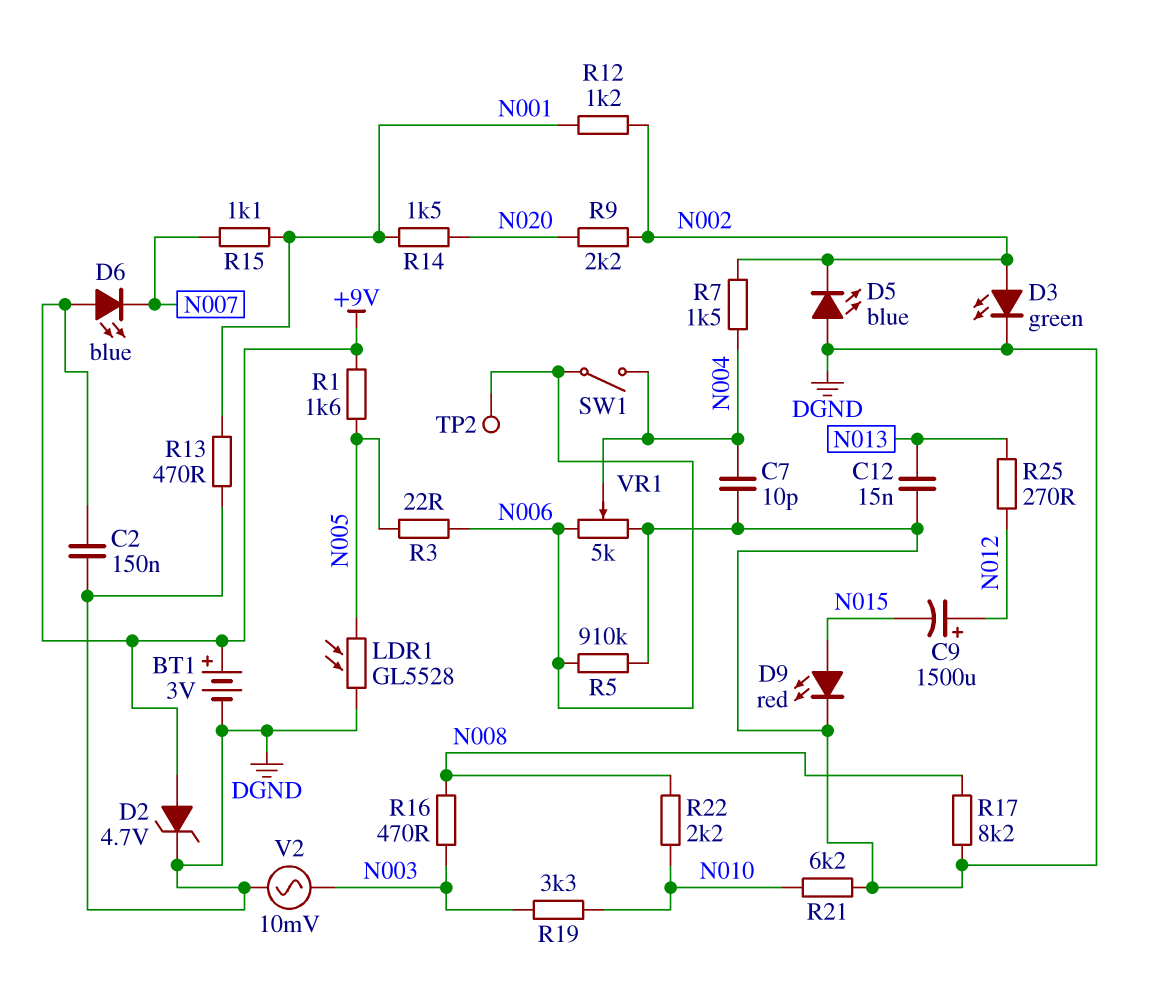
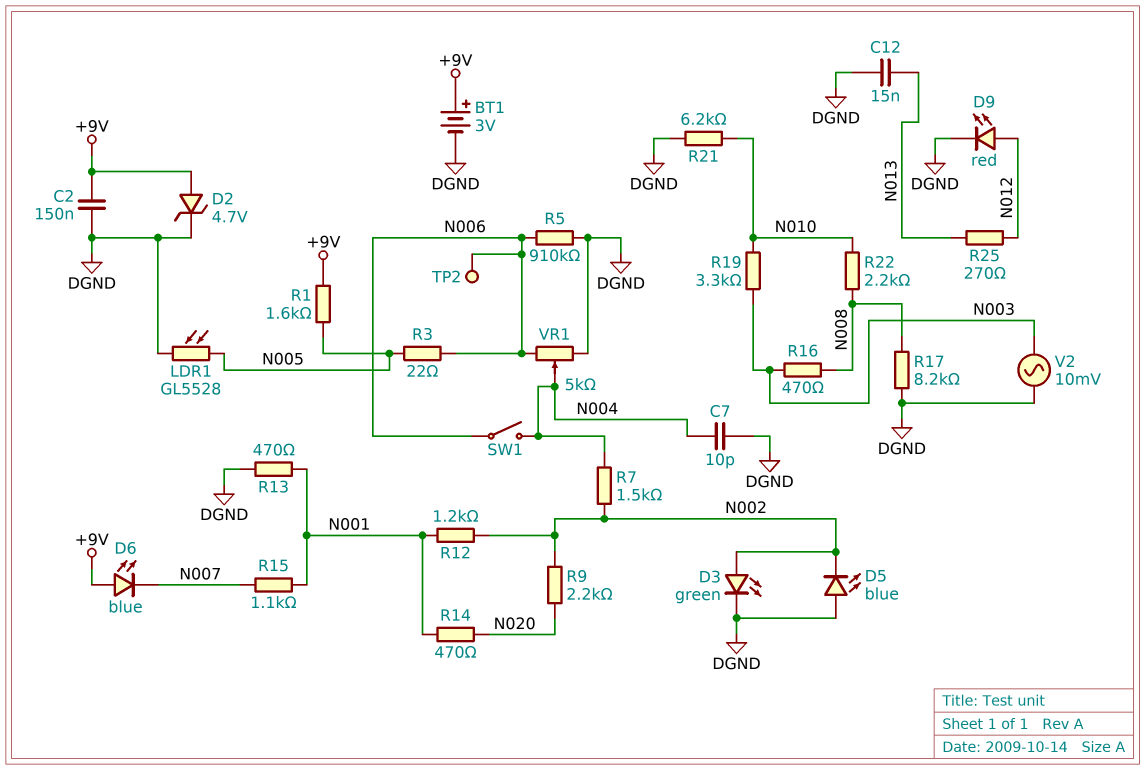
C9: 1500uF (plus N012, minus N015) -> none
D9: LED red (A N015, K DGND) -> LED red (A N012, K DGND)
R14: 1.5k (N001, N020) -> 470 (N001, N020)

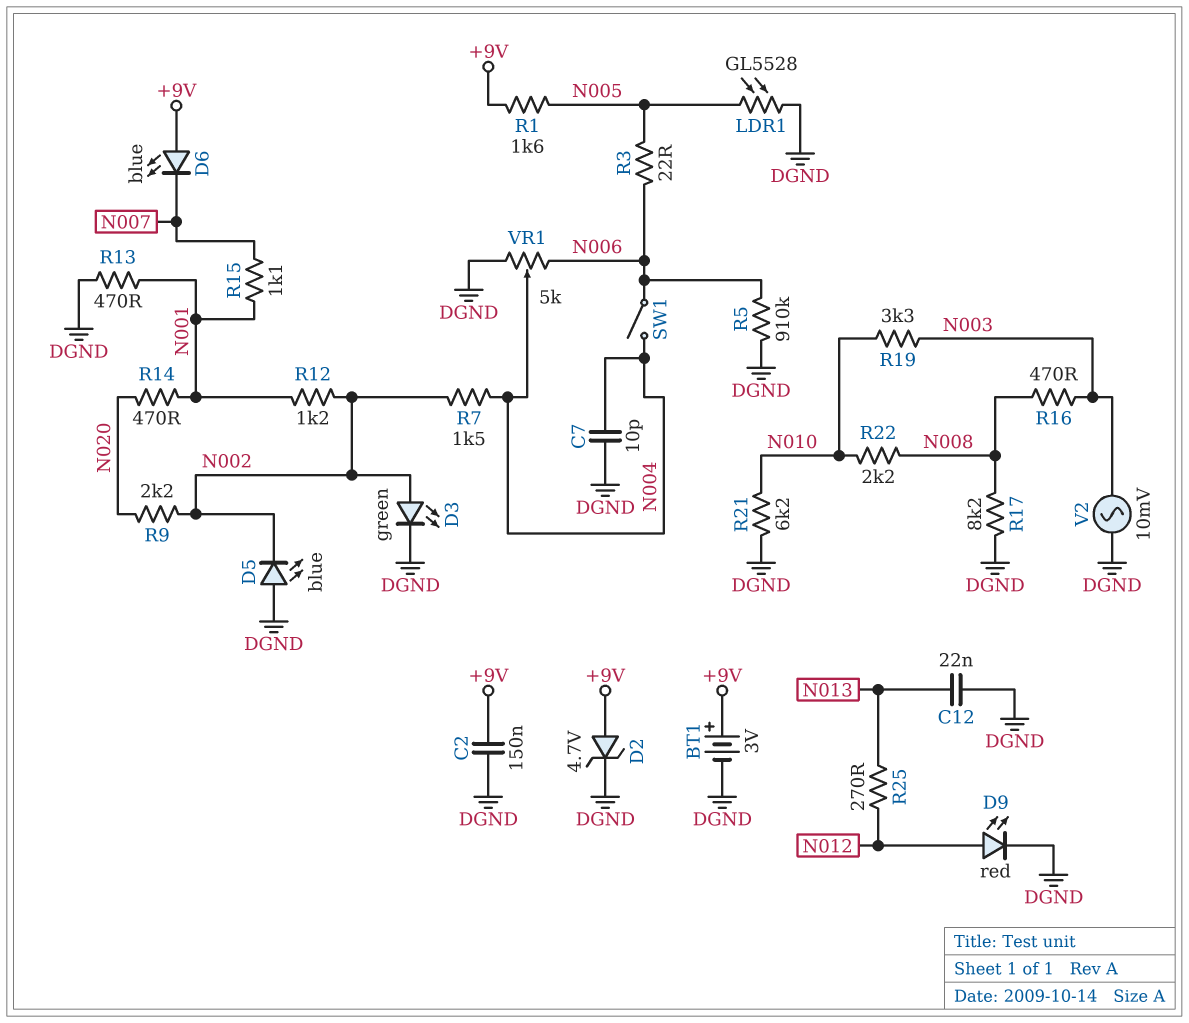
C12: 15nF (DGND, N013) -> 22nF (DGND, N013)
TP2: test point (N006) -> none

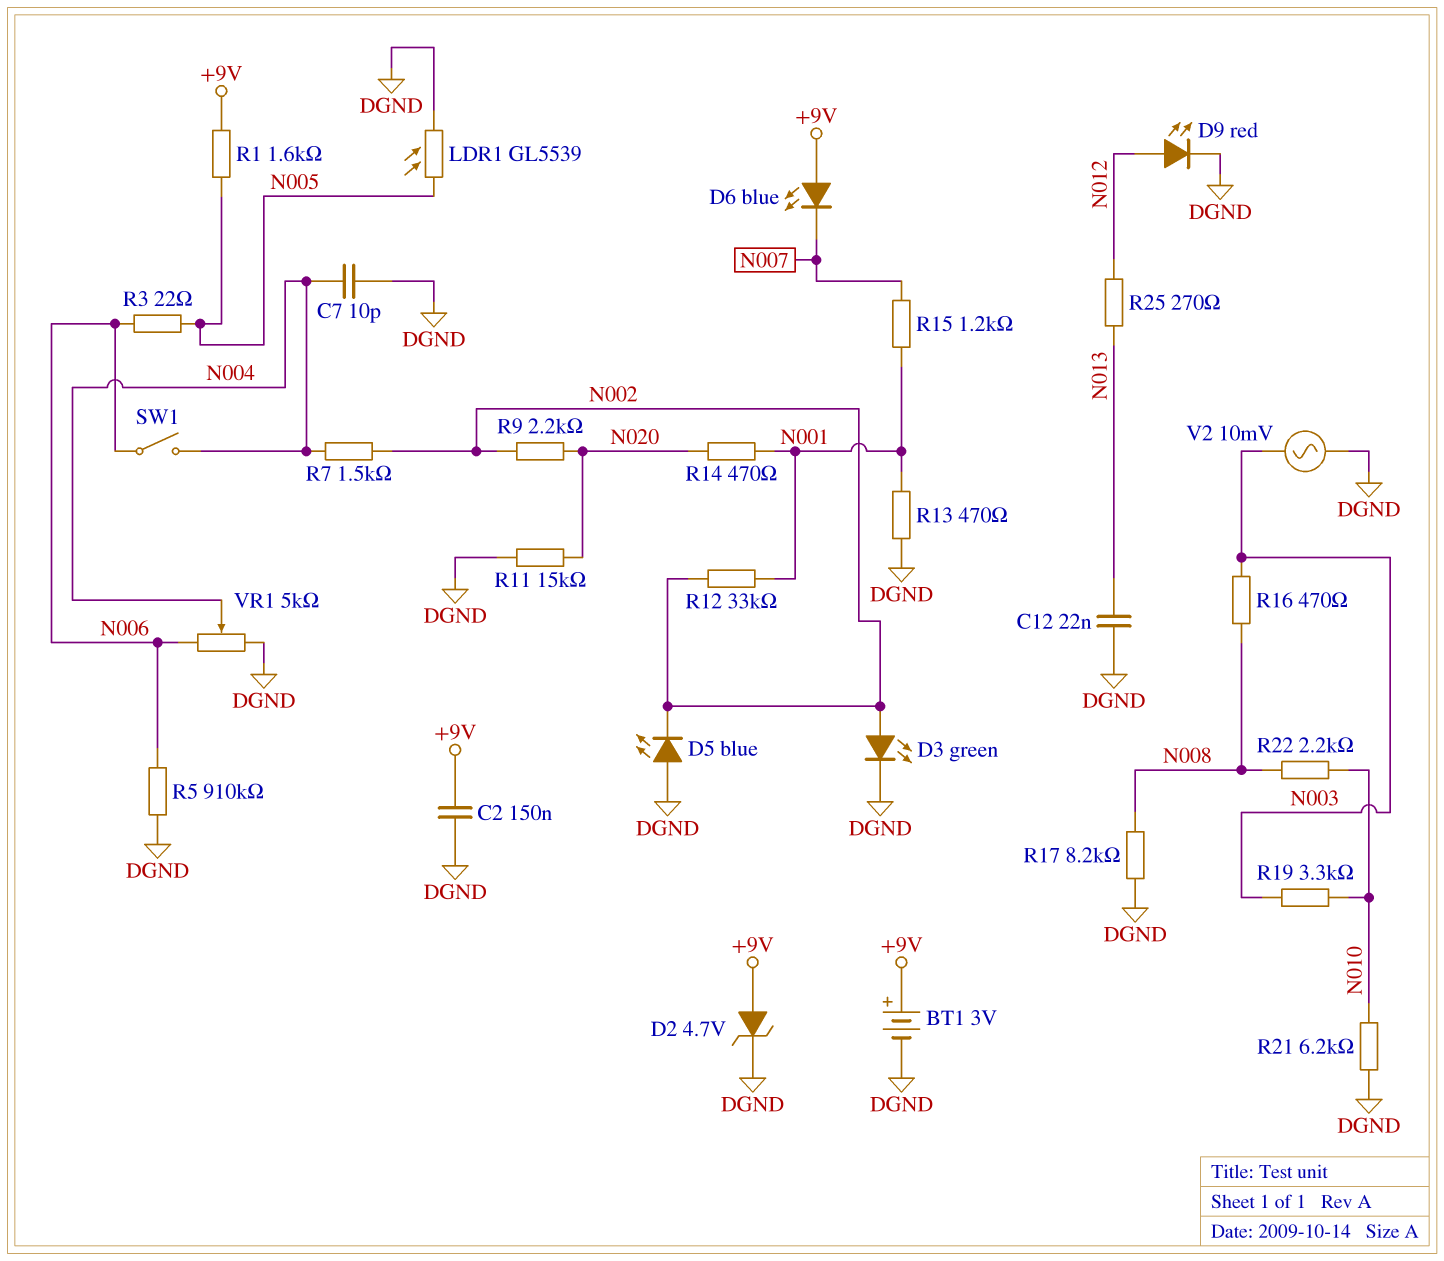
LDR1: GL5528 (DGND, N005) -> GL5539 (DGND, N005)
R11: none -> 15k (DGND, N020)
R12: 1.2k (N001, N002) -> 33k (N001, N002)
R15: 1.1k (N001, N007) -> 1.2k (N001, N007)

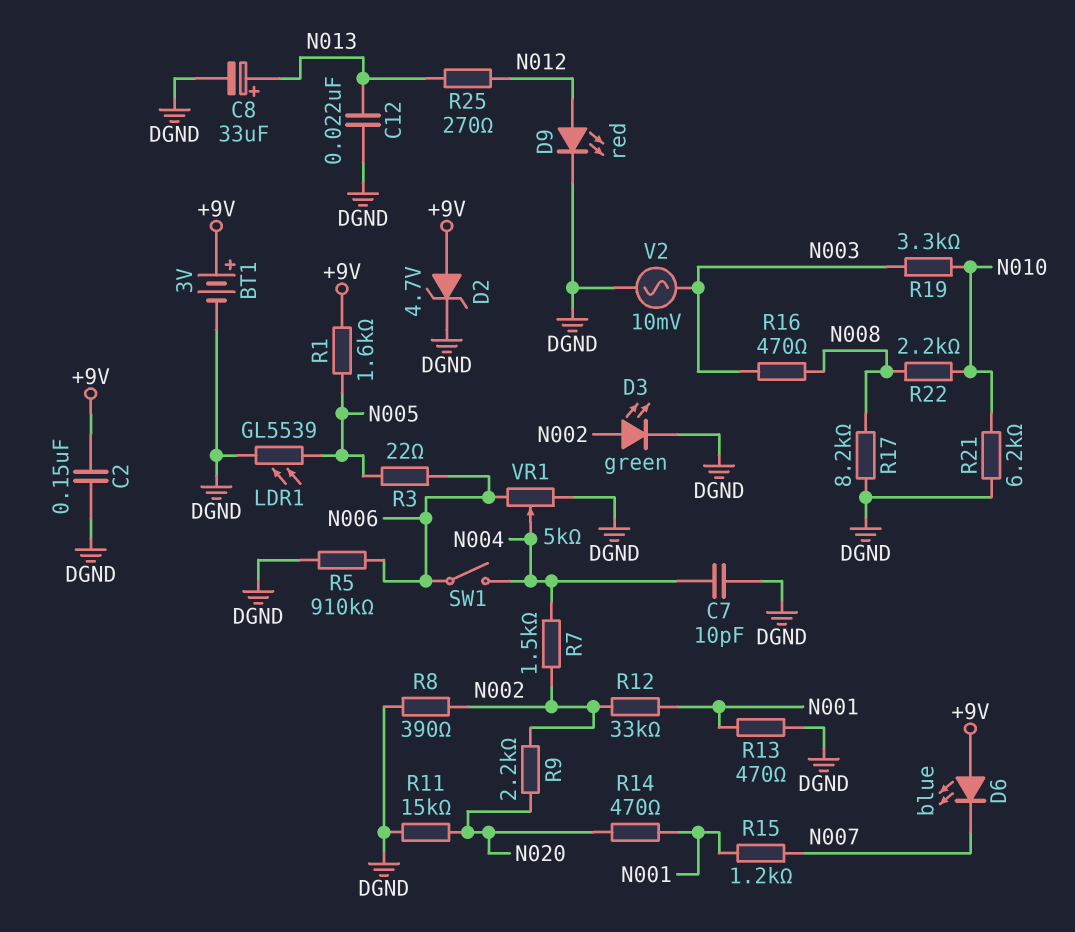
C8: none -> 33uF (plus N013, minus DGND)
D5: LED blue (A DGND, K N002) -> none
R8: none -> 390 (DGND, N002)

